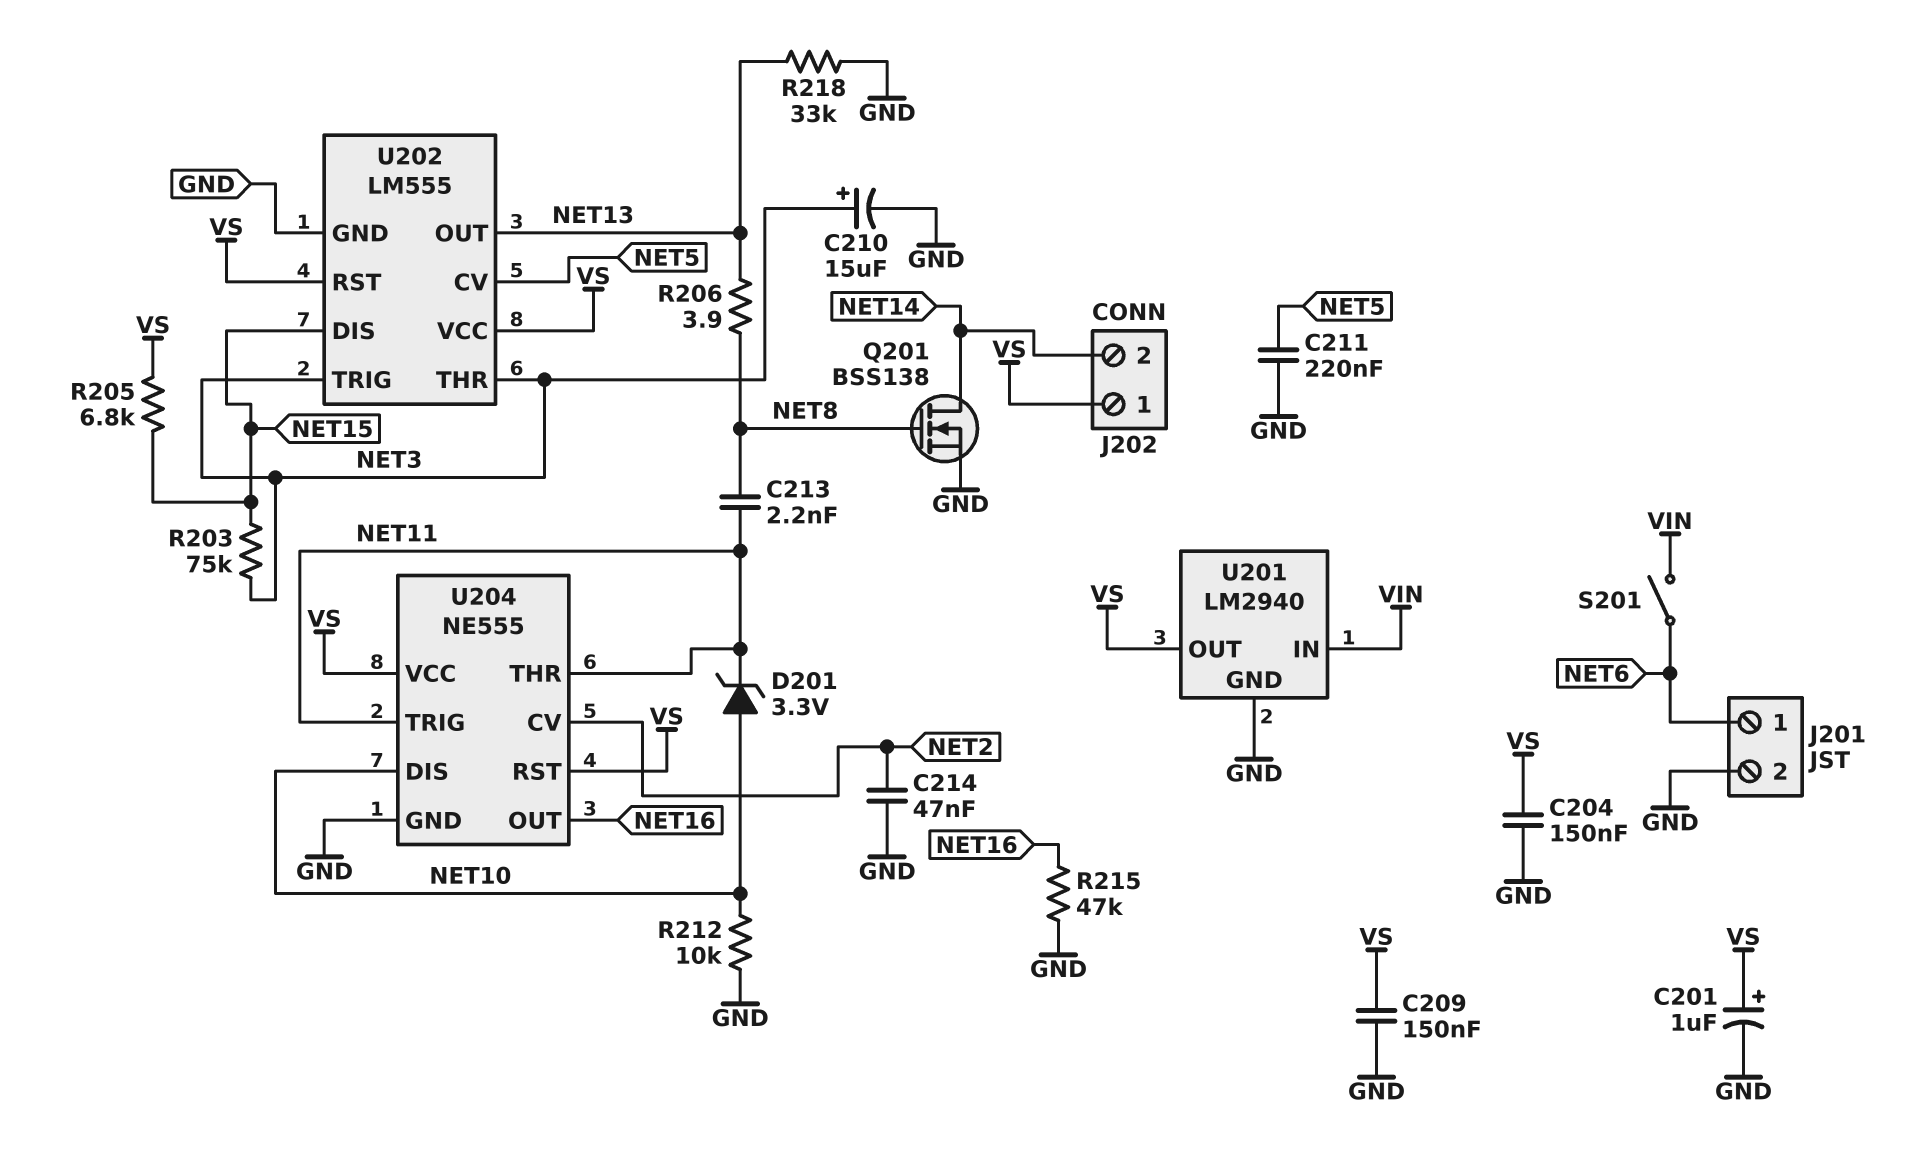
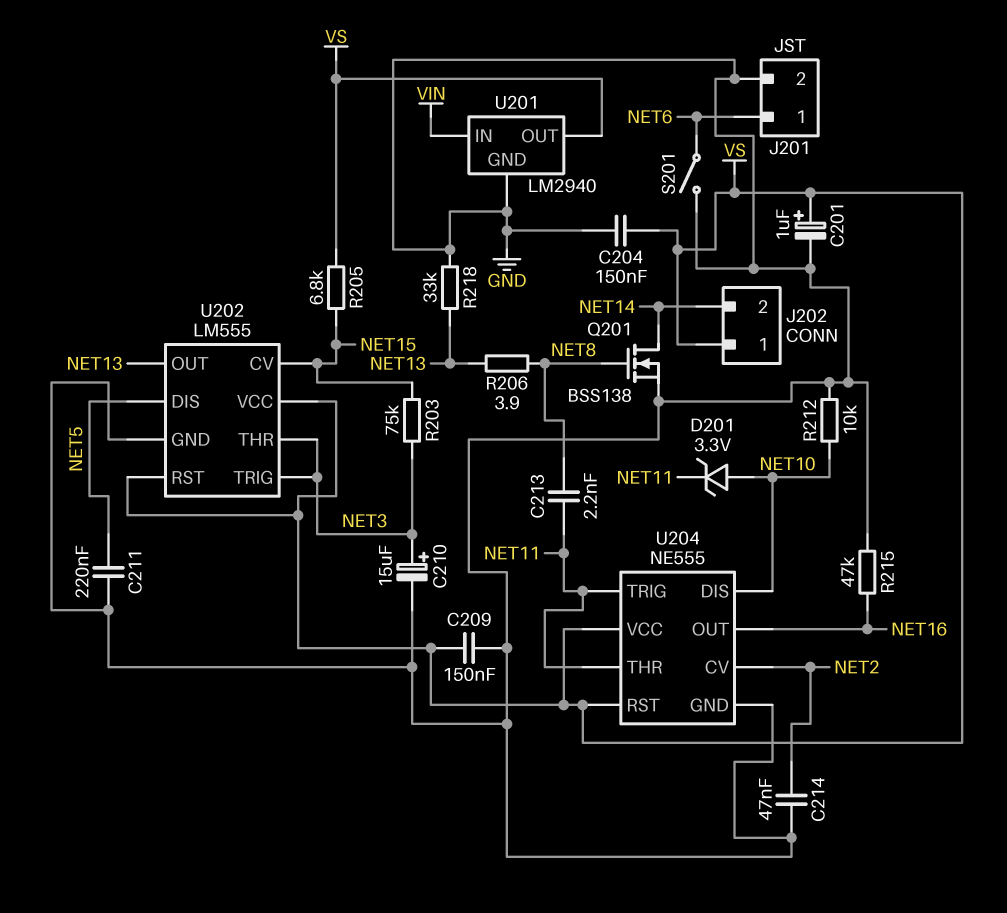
S201: switch (NET6, VIN) -> switch (GND, NET6)
U202 pin CV: NET5 -> NET15
U202 pin DIS: NET15 -> NET5

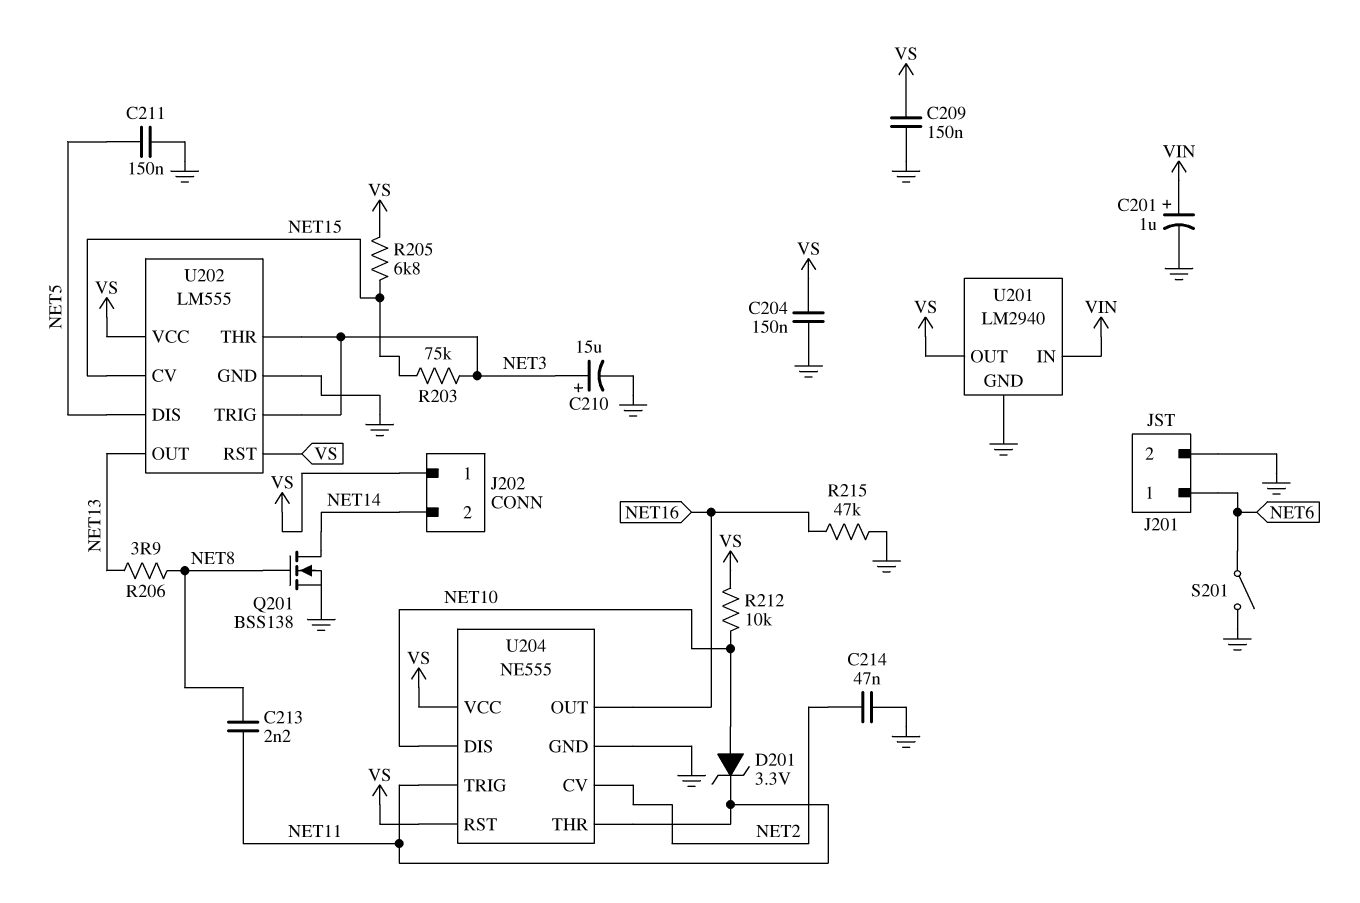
C201: 1uF (plus VS, minus GND) -> 1uF (plus VIN, minus GND)
C211: 220nF (GND, NET5) -> 150nF (GND, NET5)
R212: 10k (GND, NET10) -> 10k (NET10, VS)
R218: 33k (GND, NET13) -> none

